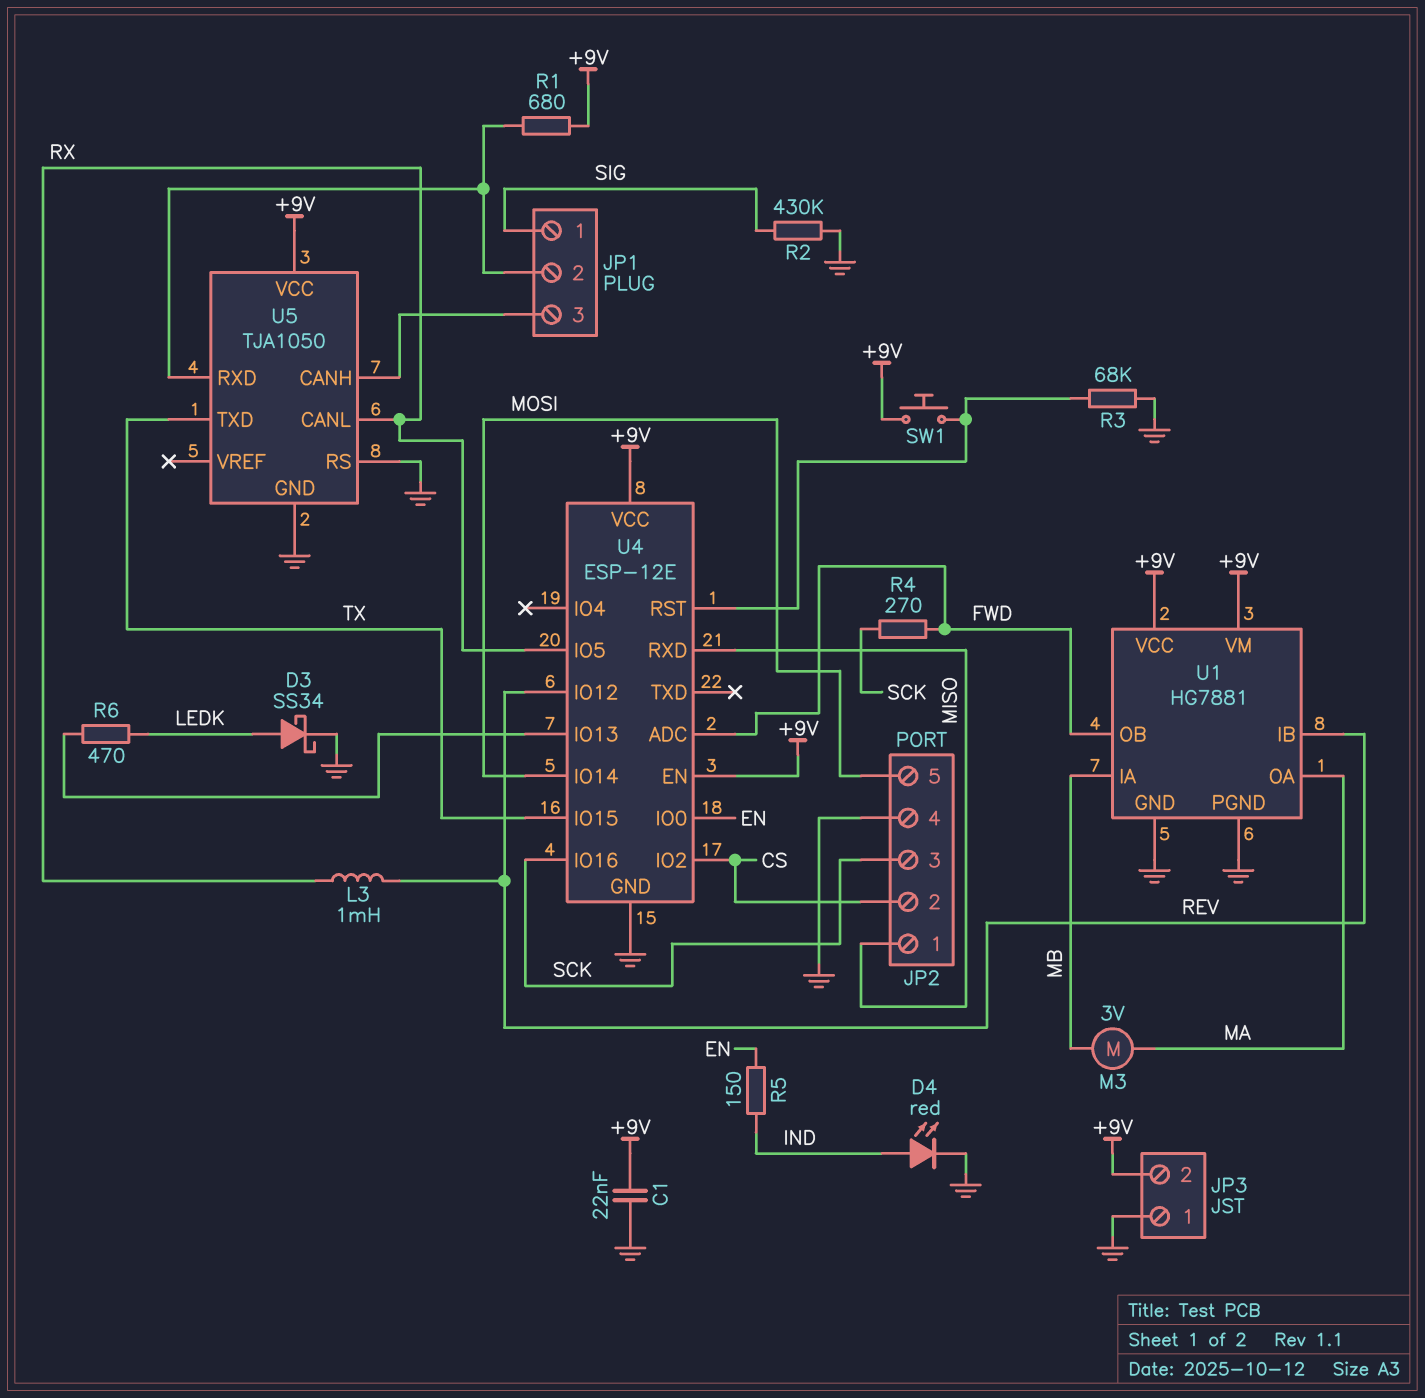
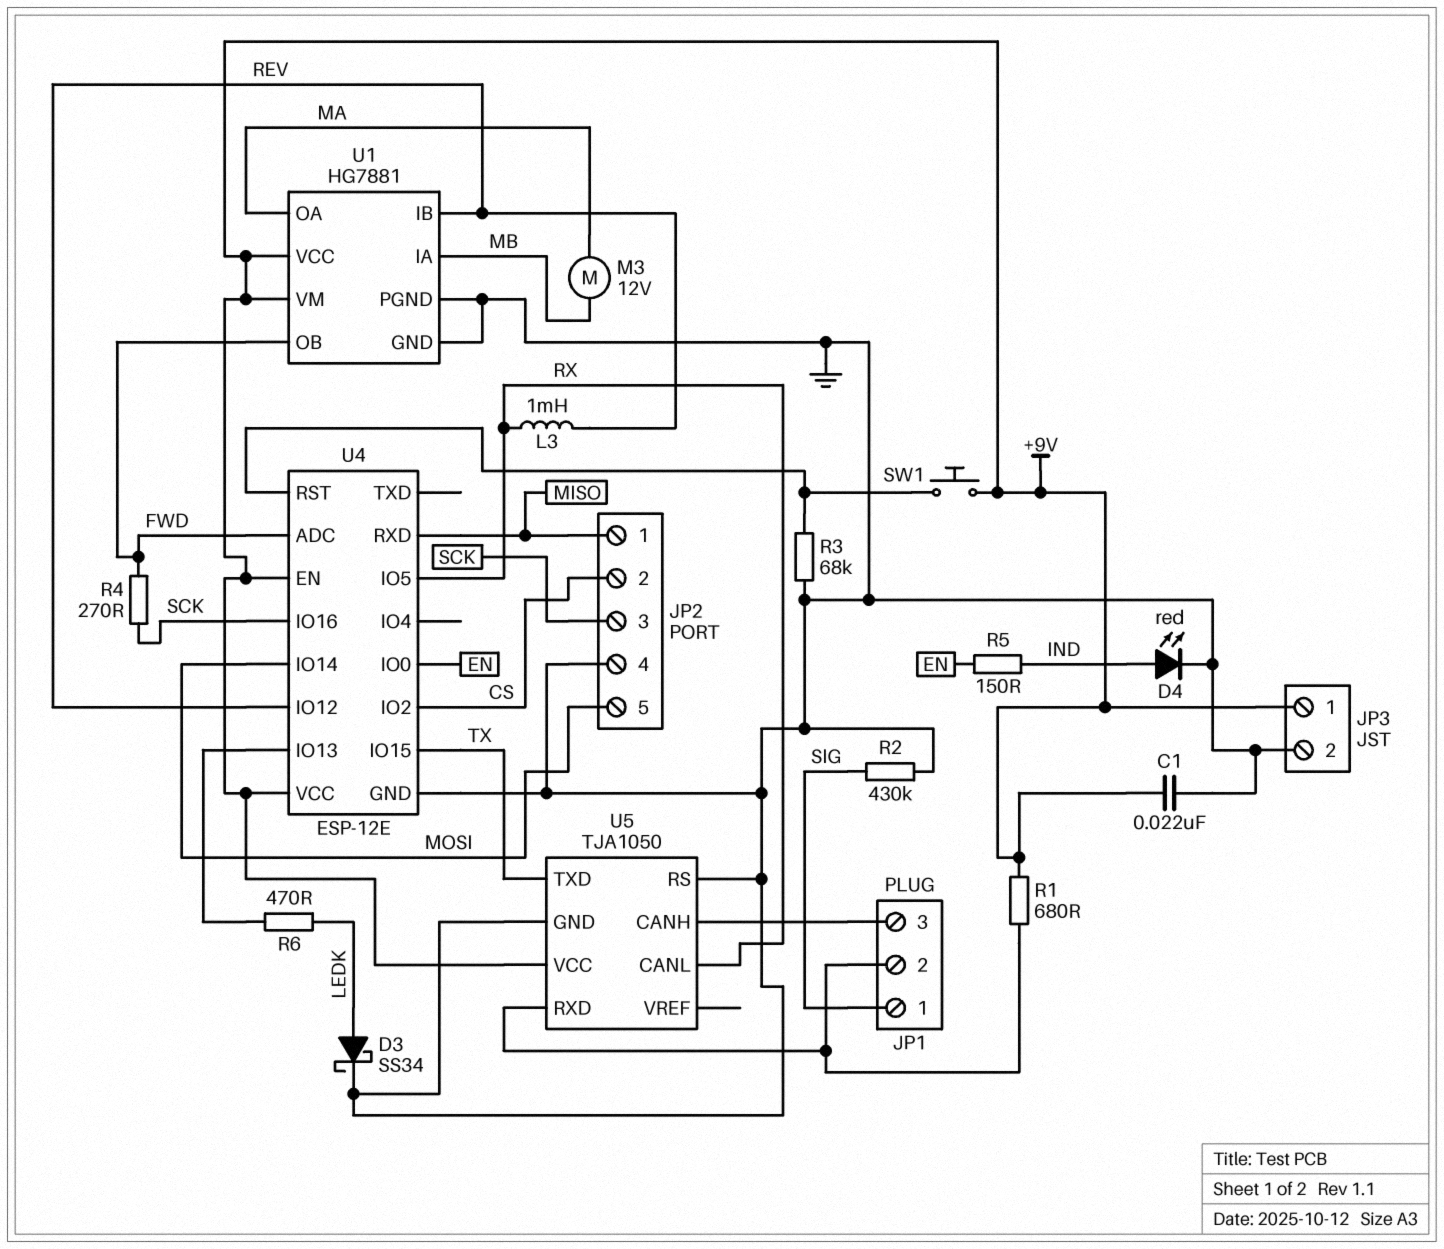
JP3 pin 1: GND -> +9V
JP3 pin 2: +9V -> GND
M3: motor 3V (MA, MB) -> motor 12V (MA, MB)

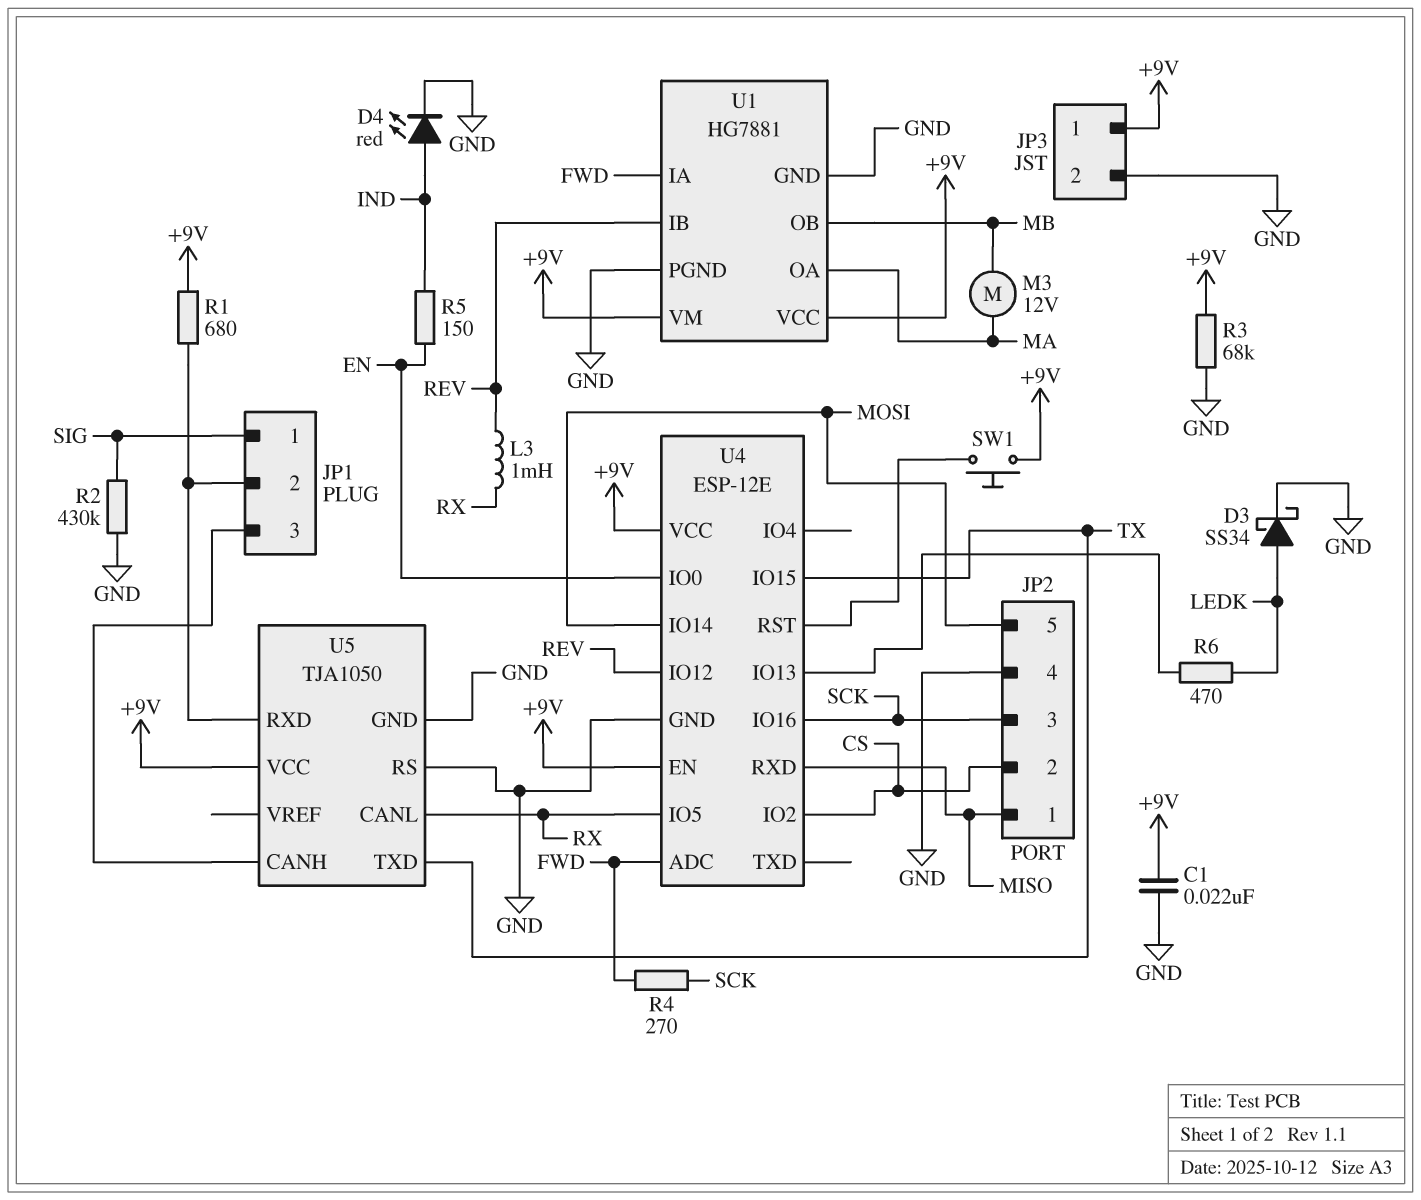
R3: 68k (GND, U4/RST) -> 68k (+9V, GND)
U1 pin IA: MB -> FWD
U1 pin OB: FWD -> MB

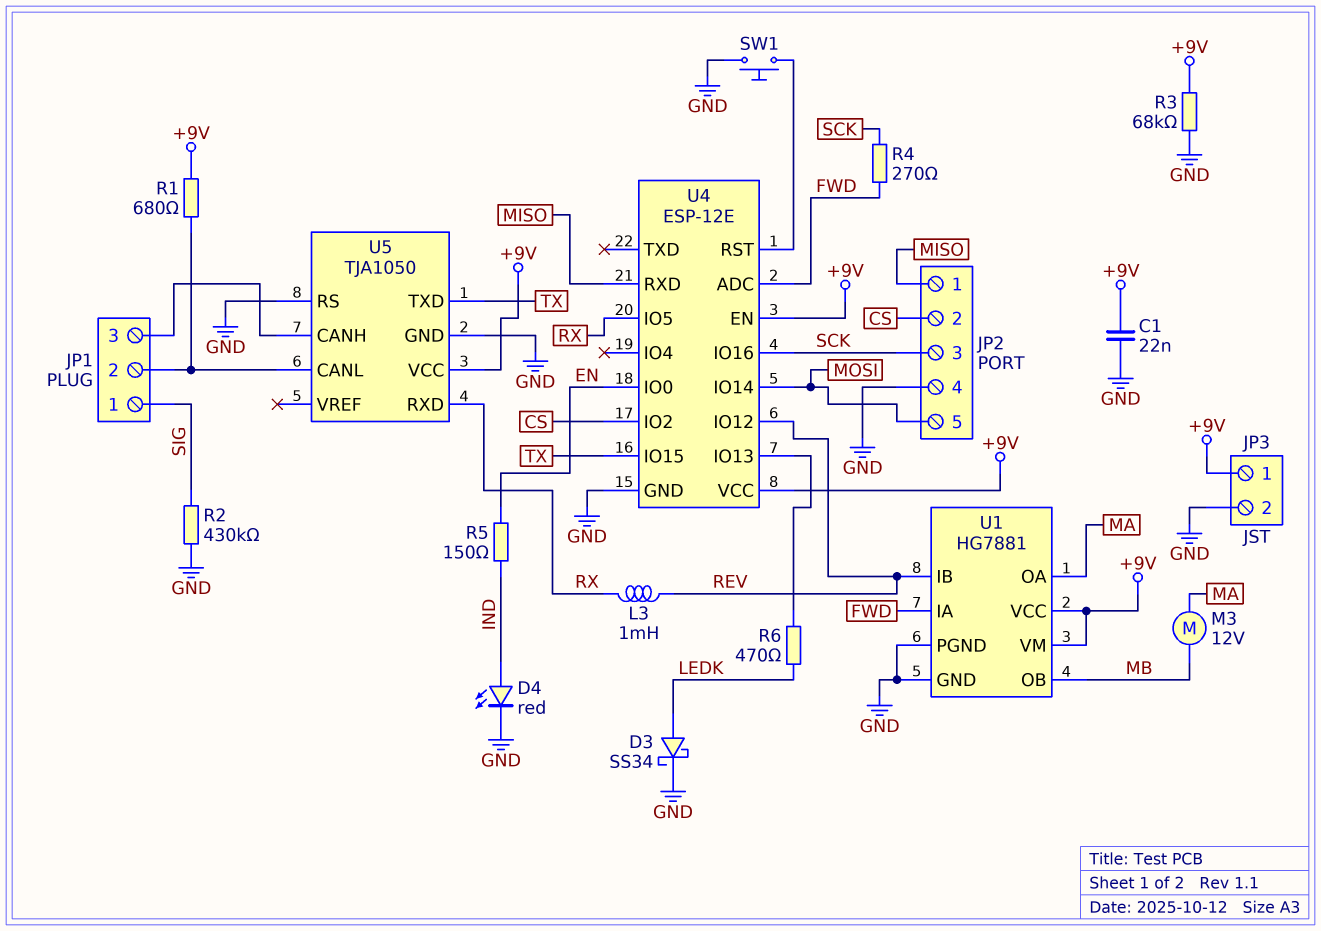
SW1: button (+9V, U4/RST) -> button (GND, U4/RST)
U5 pin CANL: RX -> JP1/2
U5 pin RXD: JP1/2 -> RX

